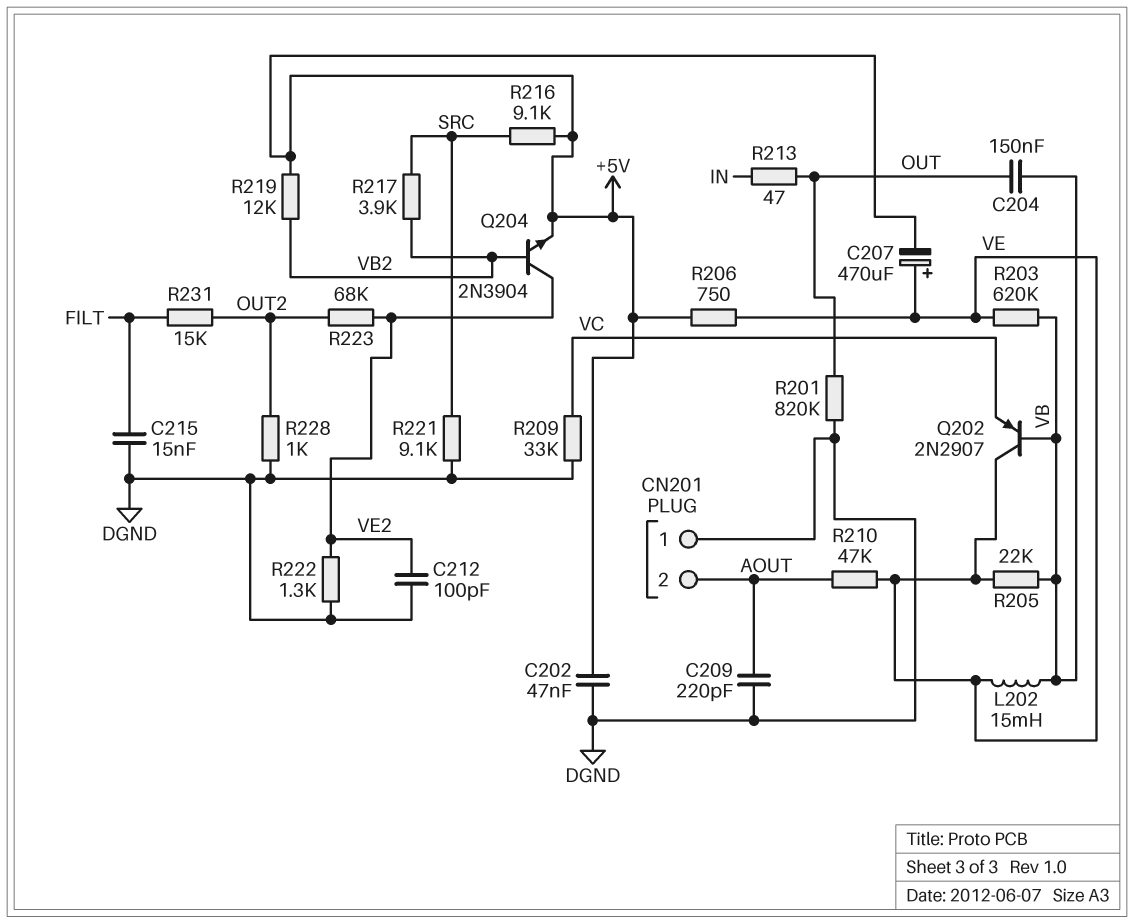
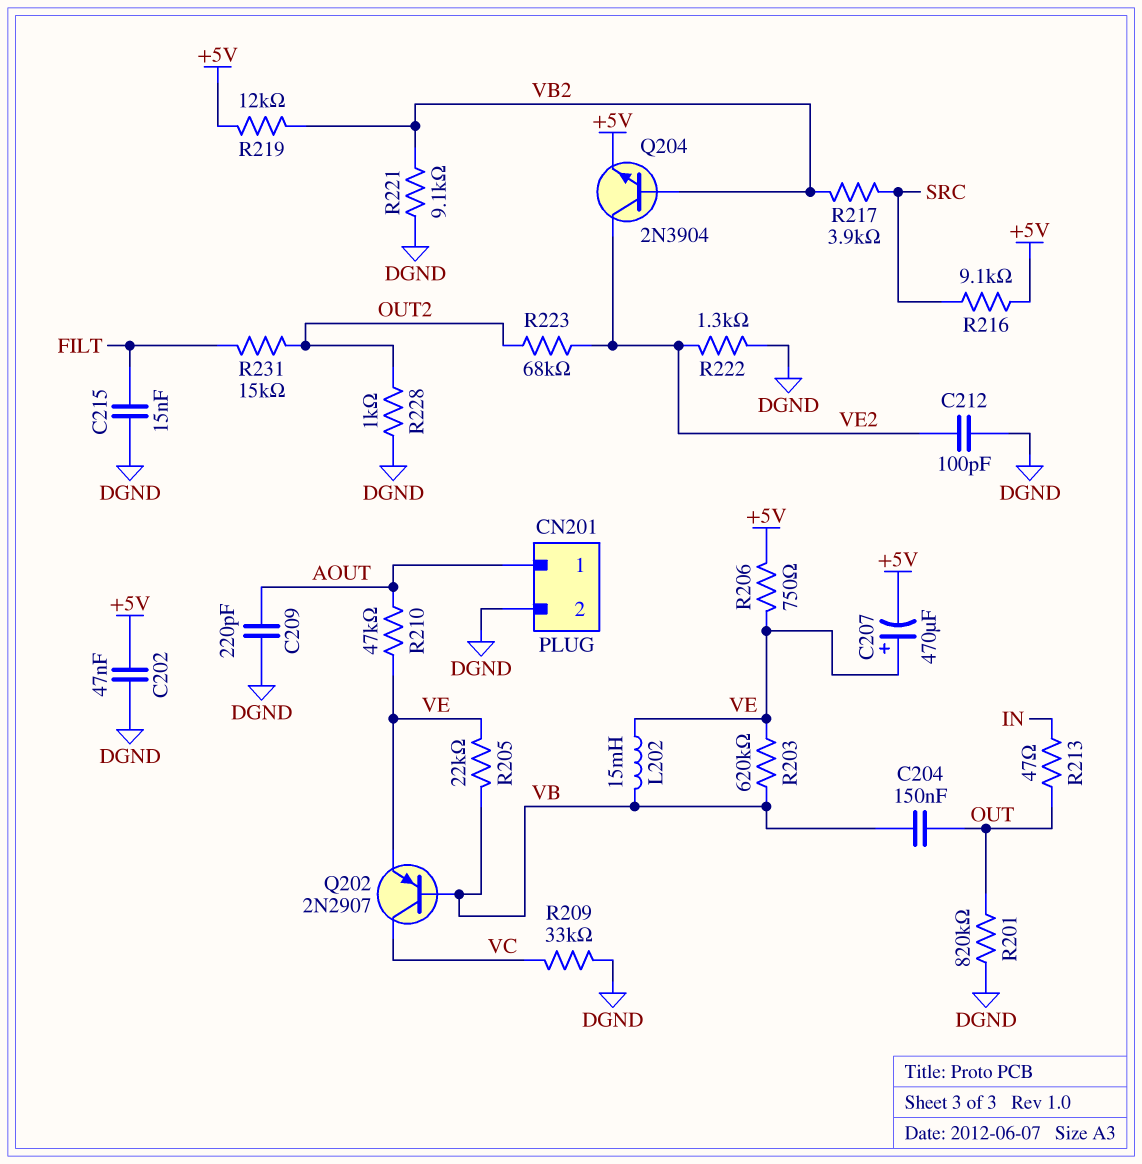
CN201 pin 1: DGND -> AOUT
CN201 pin 2: AOUT -> DGND
Q202: PNP 2N2907 (B VB, C VE, E VC) -> PNP 2N2907 (B VB, C VC, E VE)
R221: 9.1k (DGND, SRC) -> 9.1k (DGND, VB2)

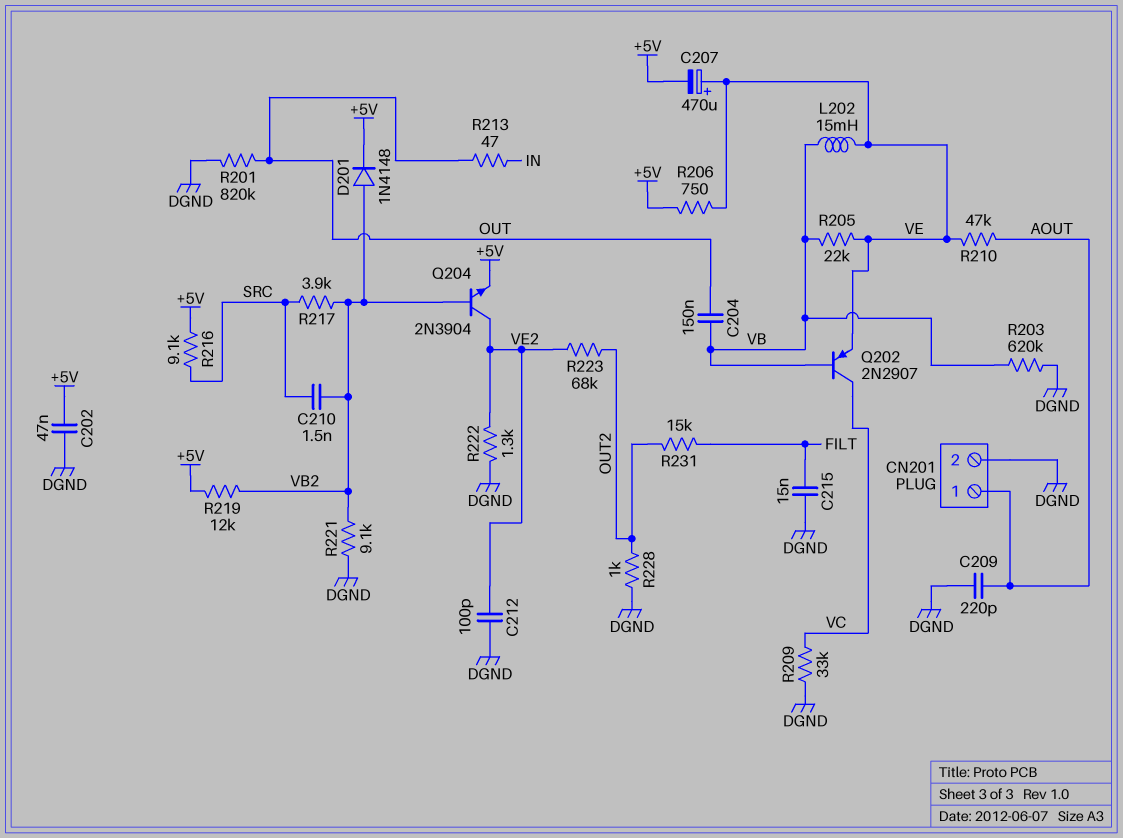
C210: none -> 1.5nF (SRC, VB2)
D201: none -> diode 1N4148 (A VB2, K +5V)
R203: 620k (VB, VE) -> 620k (DGND, VB)

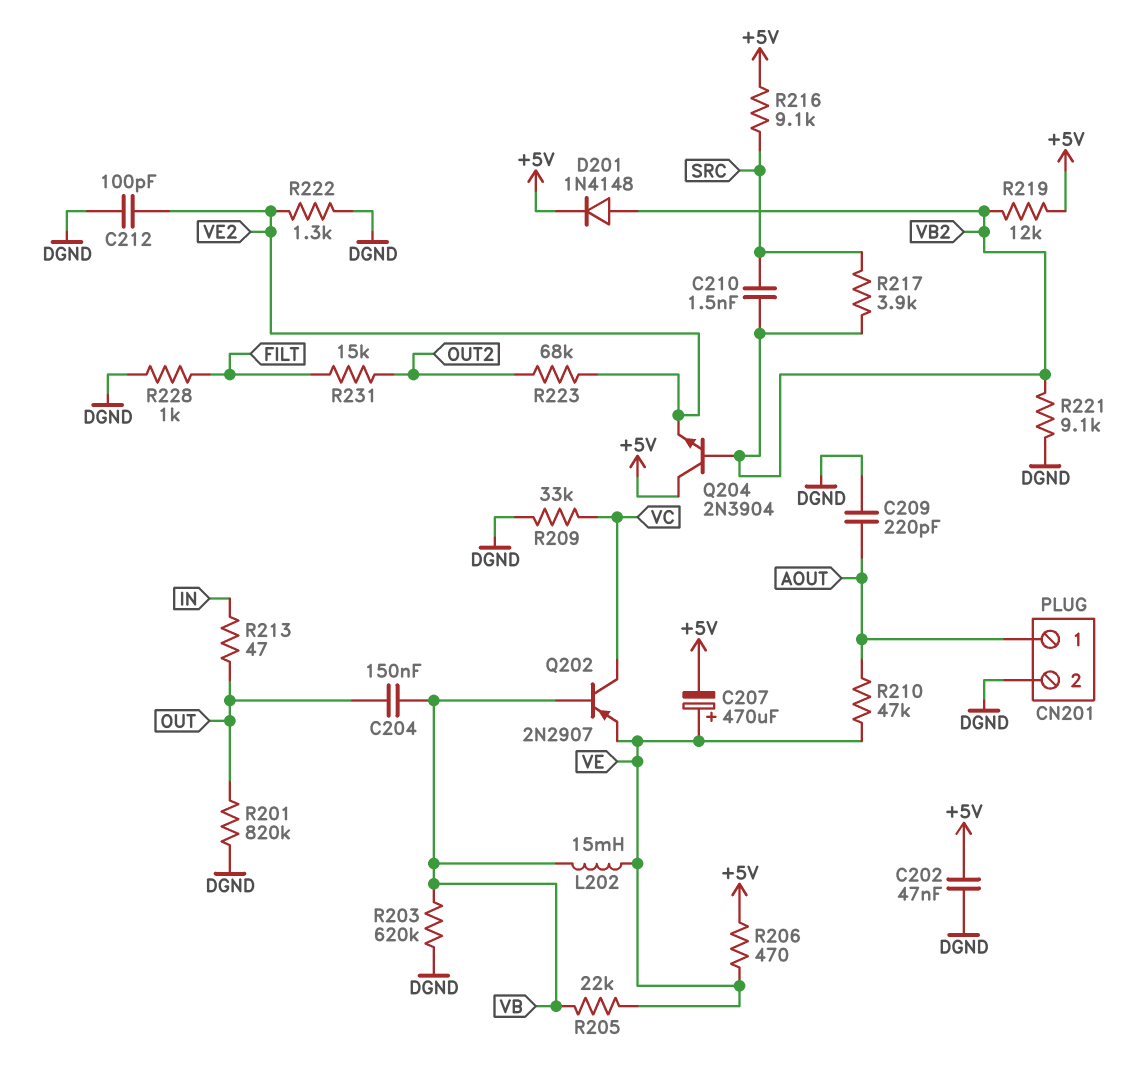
C215: 15nF (DGND, FILT) -> none
Q204: NPN 2N3904 (B VB2, C VE2, E +5V) -> NPN 2N3904 (B VB2, C +5V, E VE2)
R206: 750 (+5V, VE) -> 470 (+5V, VE)
R228: 1k (DGND, OUT2) -> 1k (DGND, FILT)

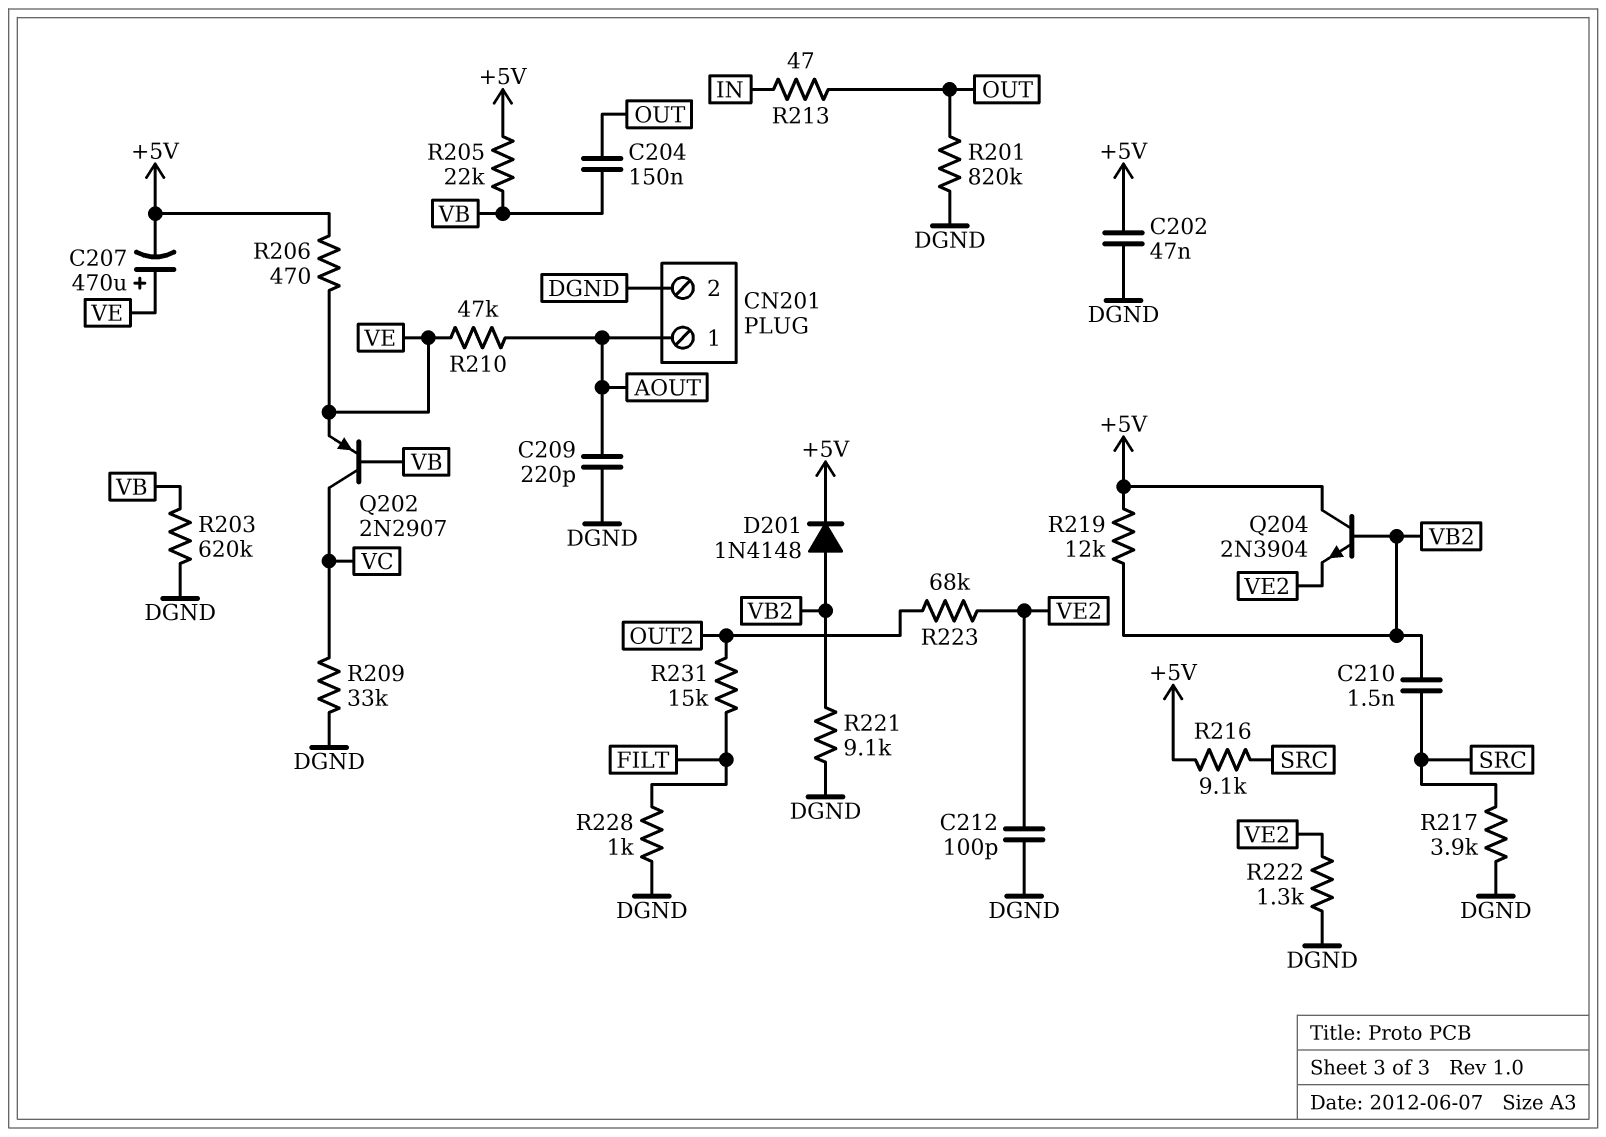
L202: 15mH (VB, VE) -> none
R205: 22k (VB, VE) -> 22k (+5V, VB)
R217: 3.9k (SRC, VB2) -> 3.9k (DGND, SRC)

